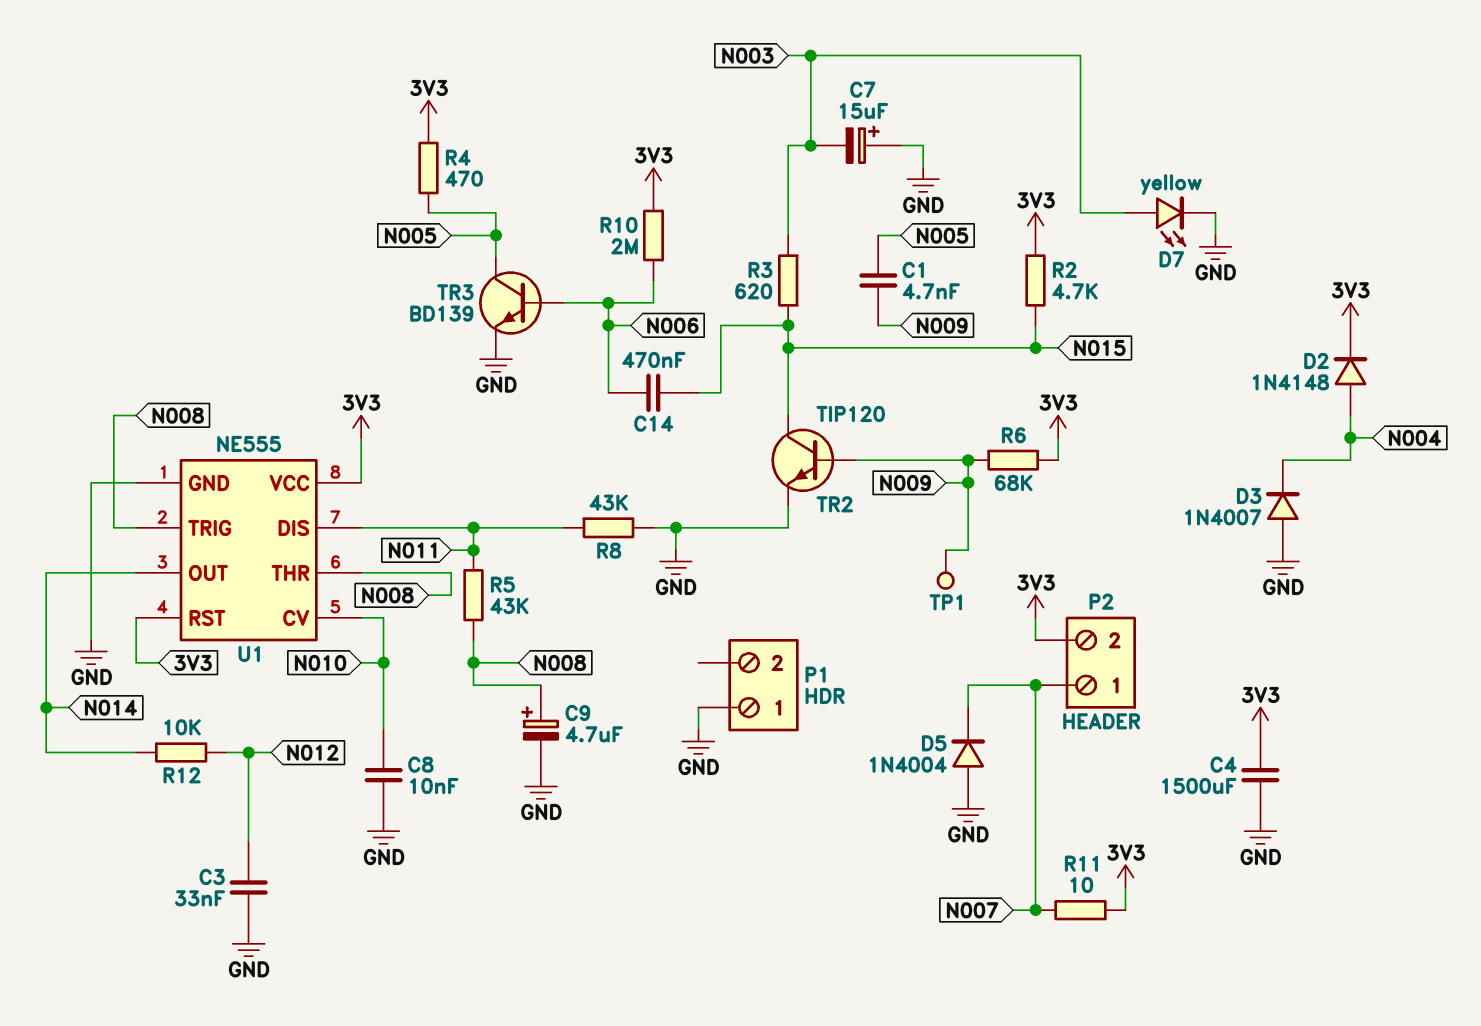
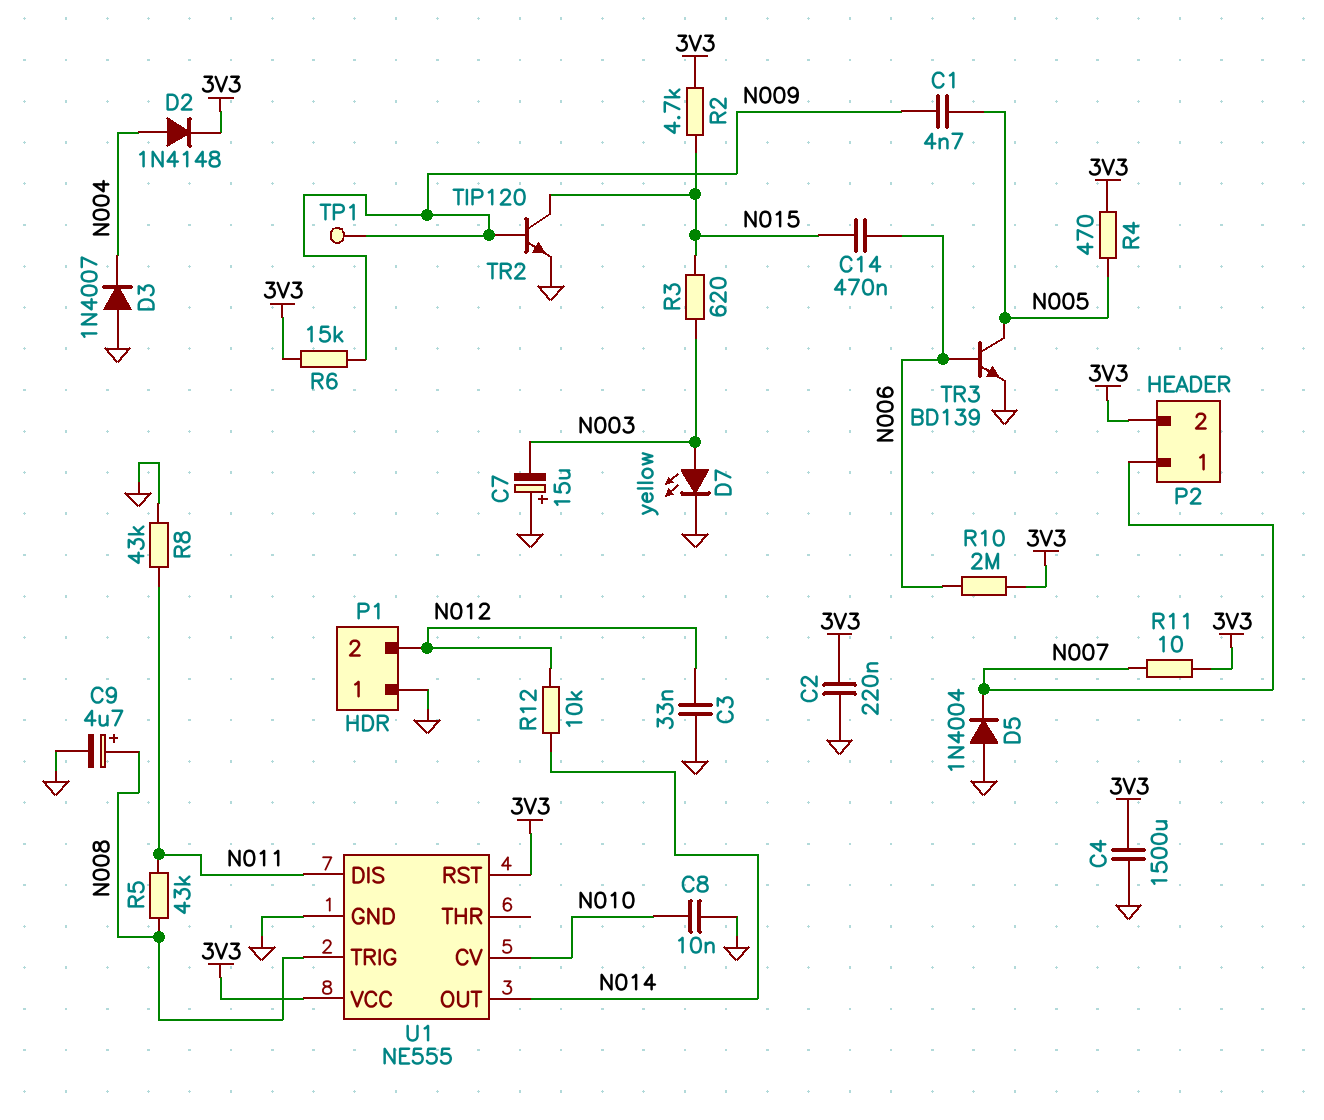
C2: none -> 220nF (3V3, GND)
P1 pin 2: none -> N012
R6: 68k (3V3, N009) -> 15k (3V3, N009)
U1 pin THR: N008 -> none

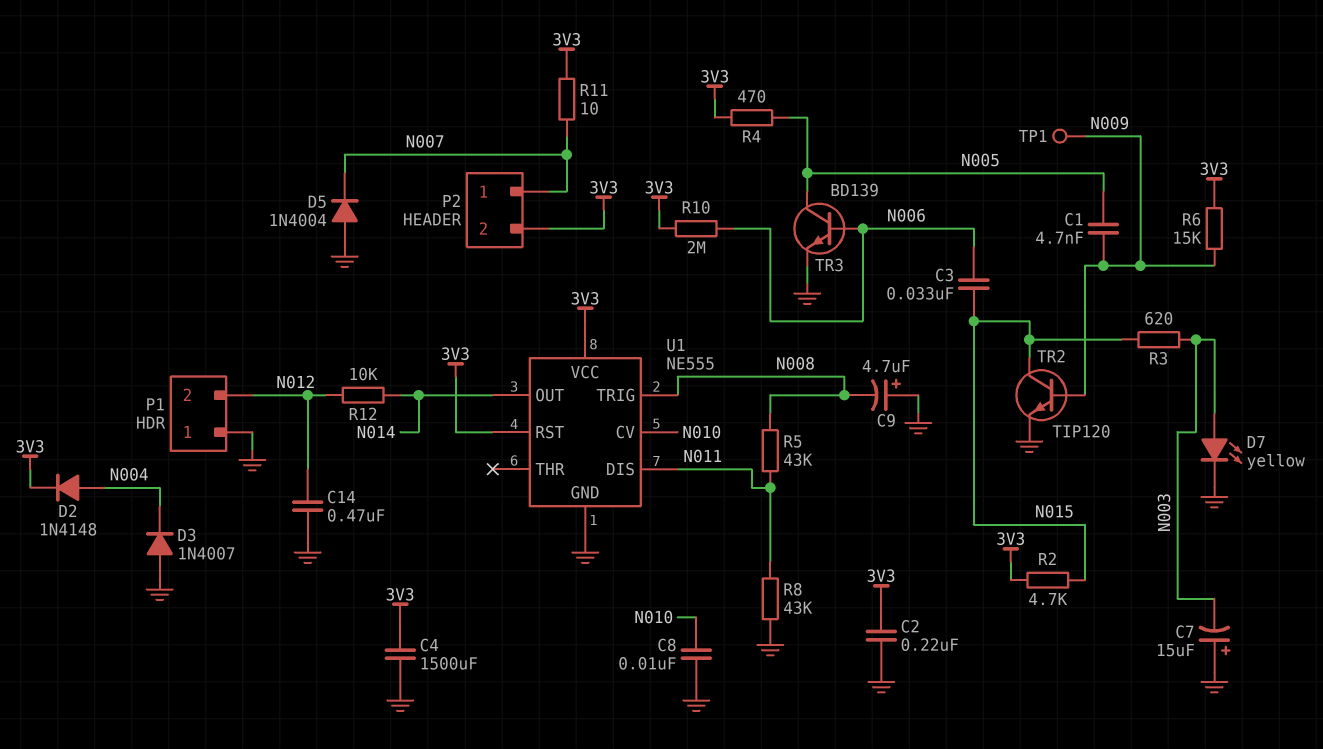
C3: 33nF (GND, N012) -> 33nF (N006, N015)
C9: 4.7uF (plus N008, minus GND) -> 4.7uF (plus GND, minus N008)
C14: 470nF (N006, N015) -> 470nF (GND, N012)

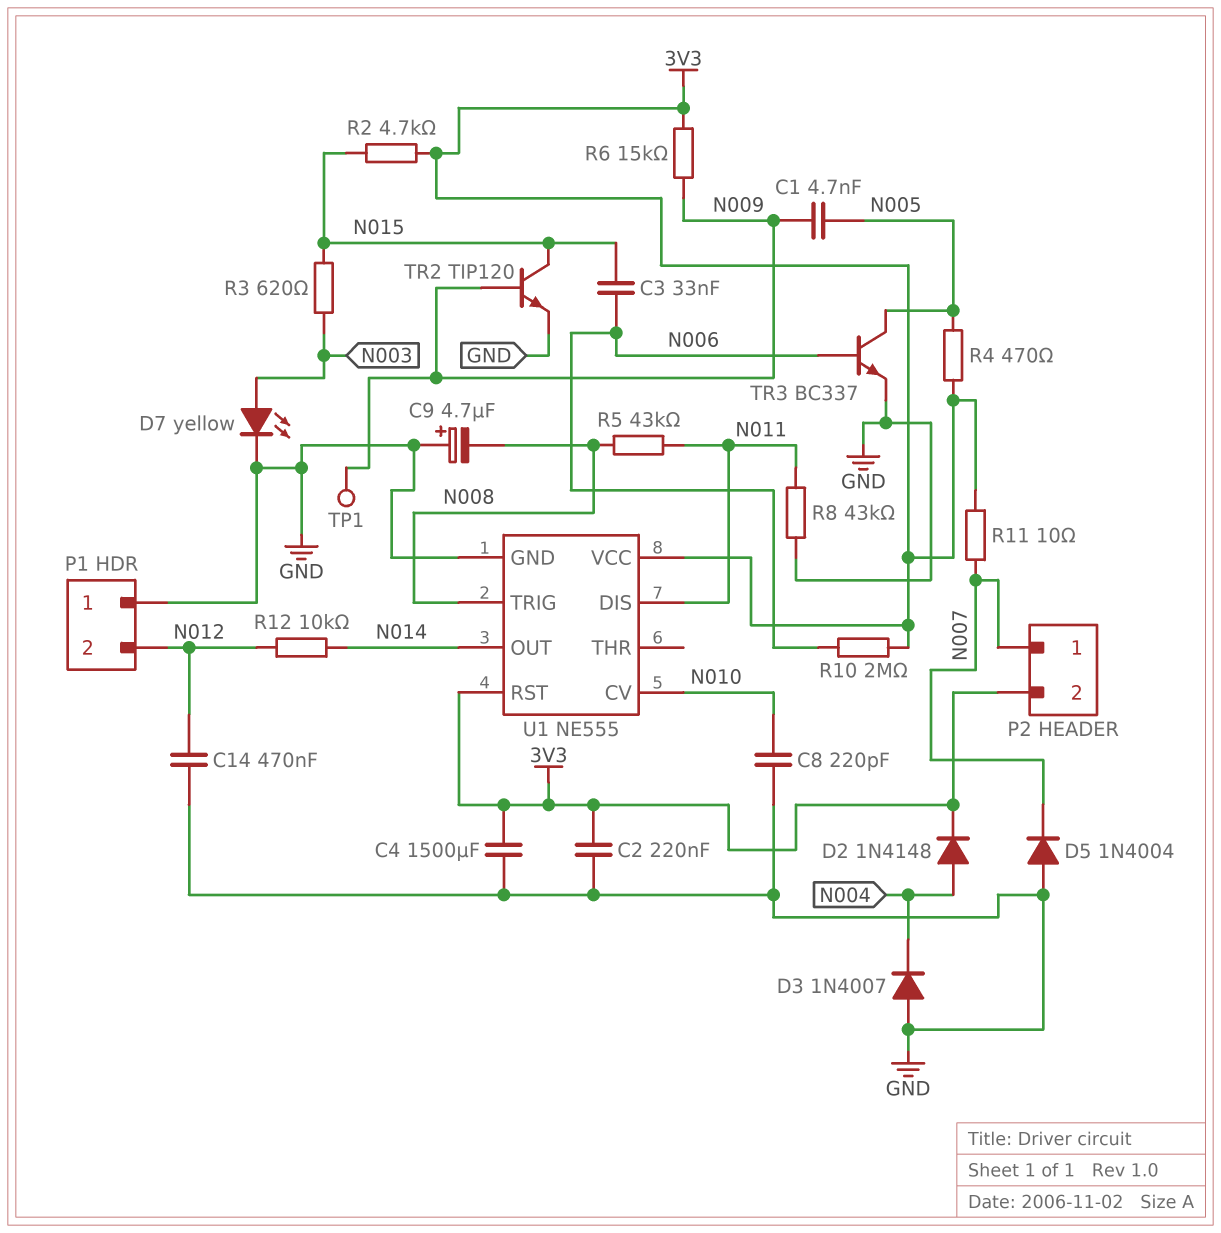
C7: 15uF (plus GND, minus N003) -> none
C8: 10nF (GND, N010) -> 220pF (GND, N010)
TR3: NPN BD139 (B N006, C N005, E GND) -> NPN BC337 (B N006, C N005, E GND)

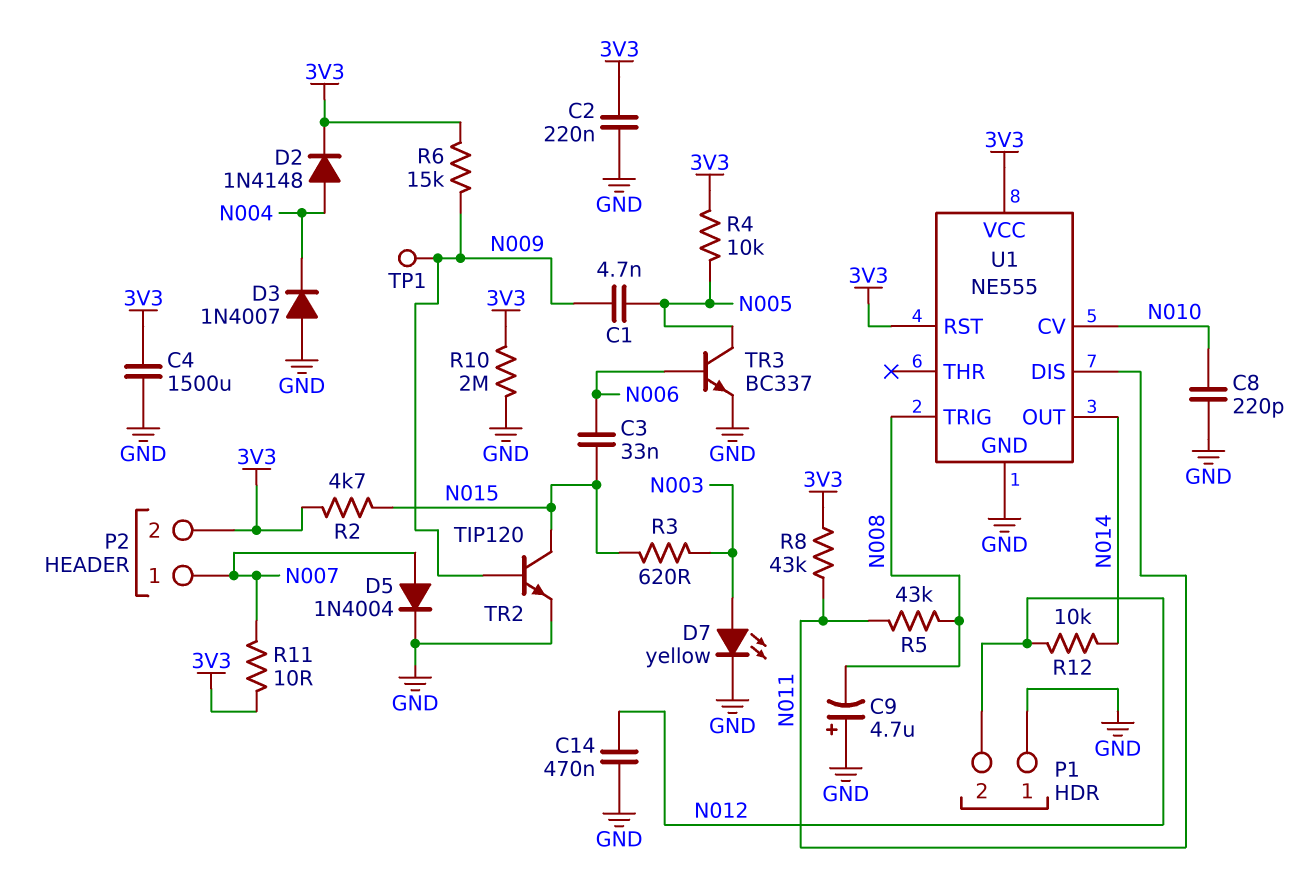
D5: diode 1N4004 (A GND, K N007) -> diode 1N4004 (A N007, K GND)
R4: 470 (3V3, N005) -> 10k (3V3, N005)
R8: 43k (GND, N011) -> 43k (3V3, N011)
R10: 2M (3V3, N006) -> 2M (3V3, GND)

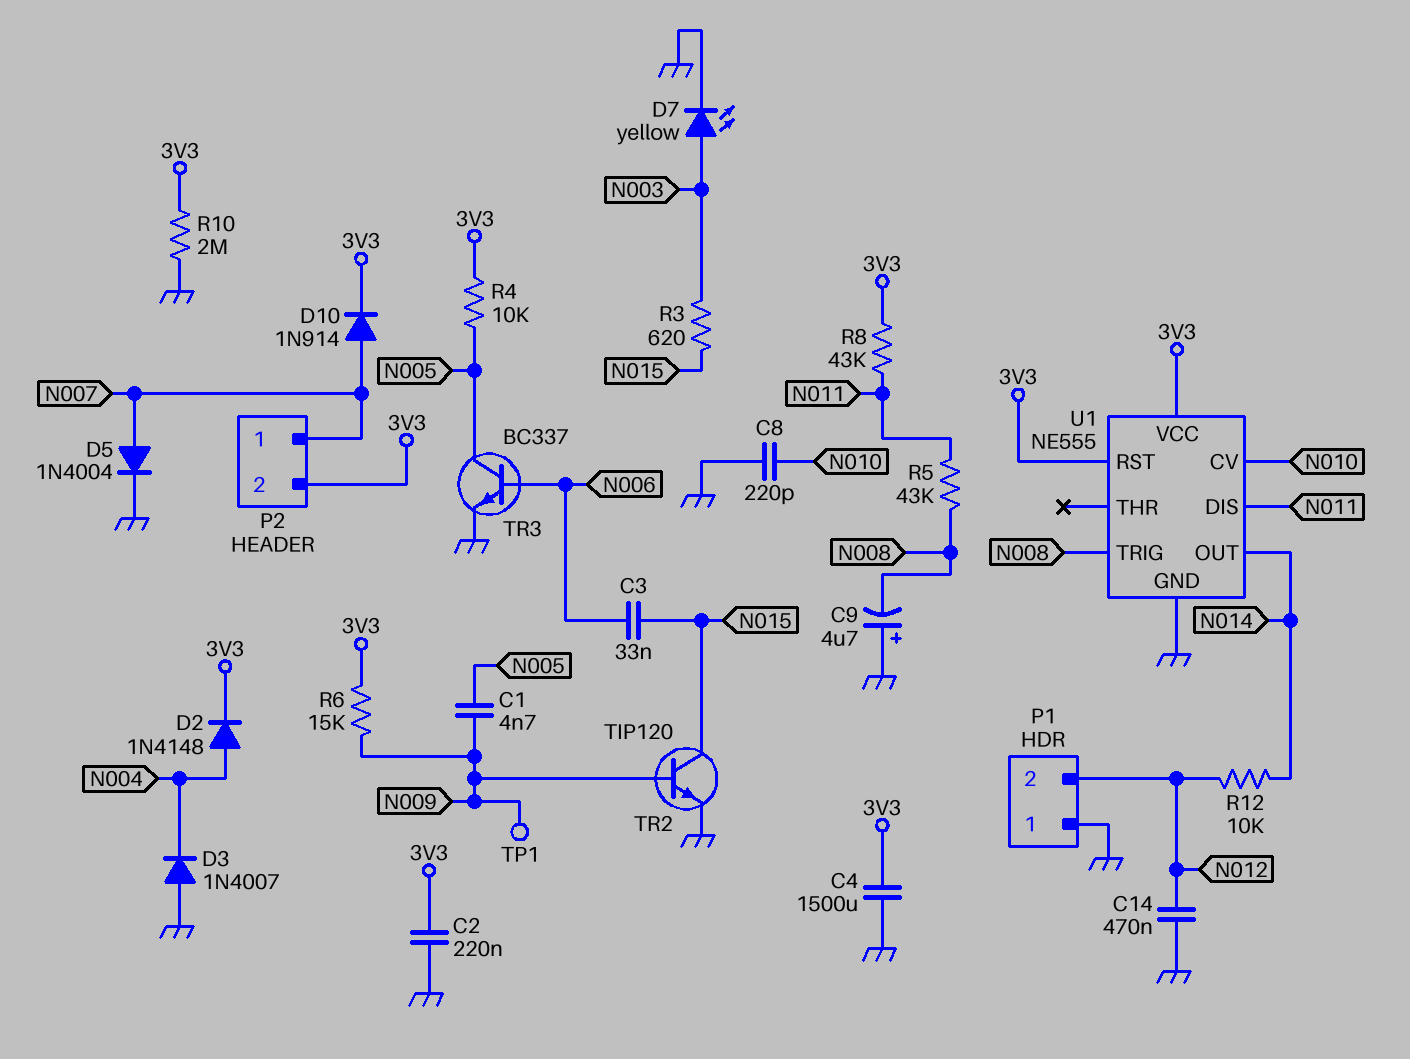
D10: none -> diode 1N914 (A N007, K 3V3)
R2: 4.7k (3V3, N015) -> none
R11: 10 (3V3, N007) -> none

